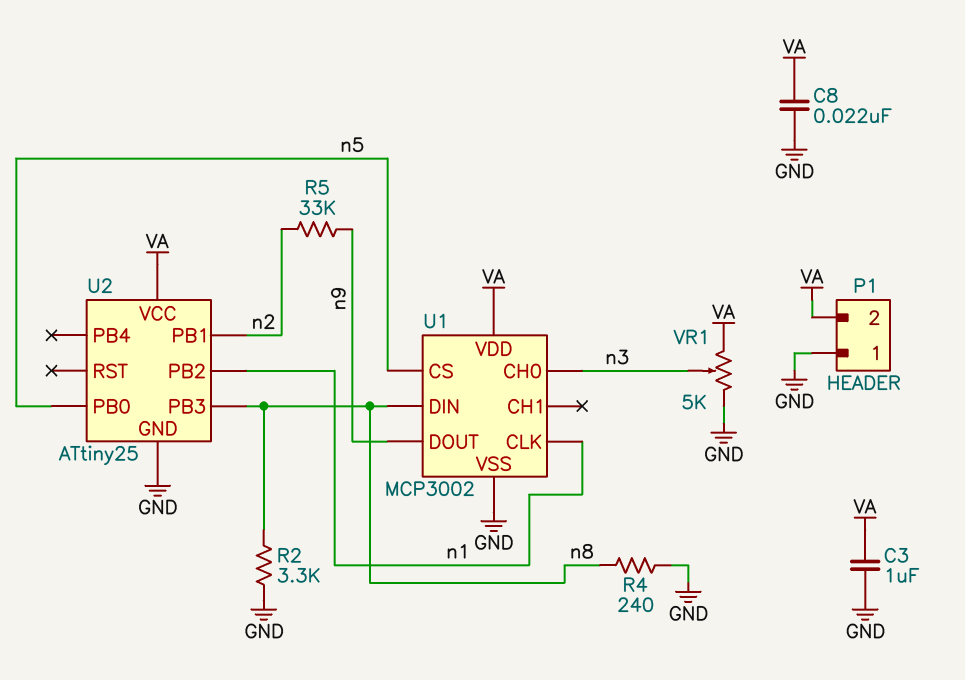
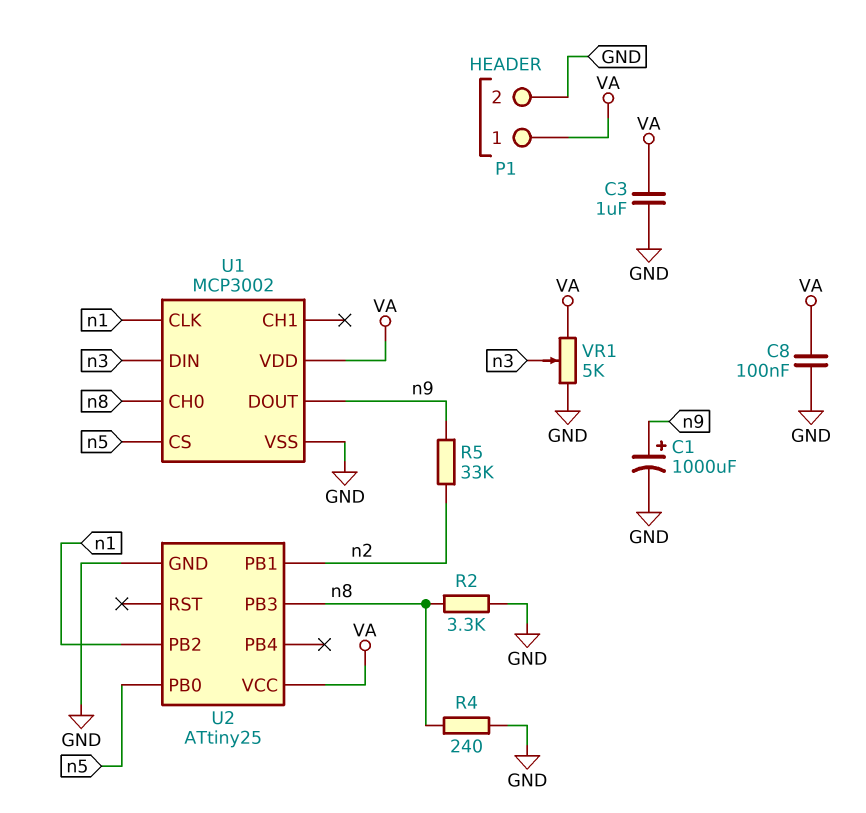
C1: none -> 1000uF (plus n9, minus GND)
C8: 22nF (GND, VA) -> 100nF (GND, VA)
P1 pin 1: GND -> VA
P1 pin 2: VA -> GND
U1 pin CH0: n3 -> n8
U1 pin DIN: n8 -> n3

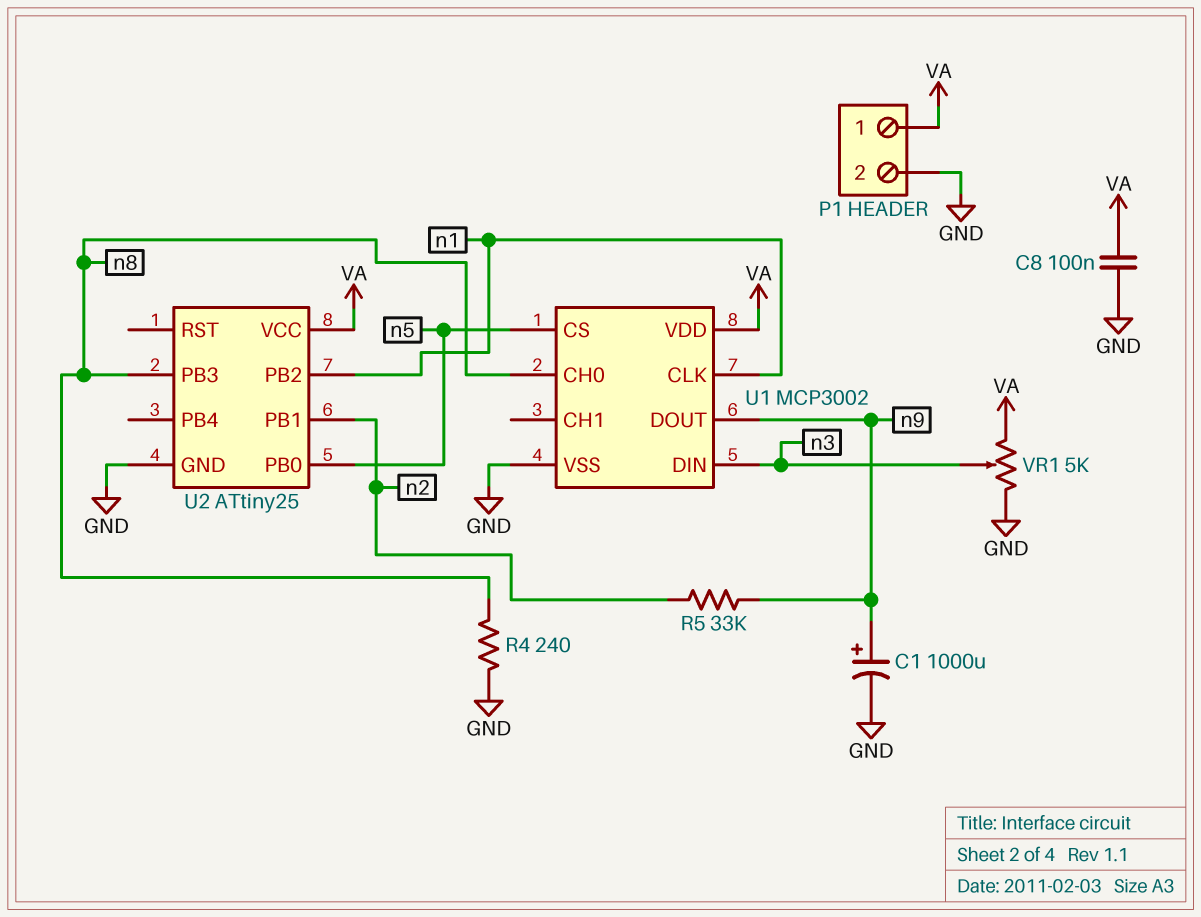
C3: 1uF (GND, VA) -> none
R2: 3.3k (GND, n8) -> none

